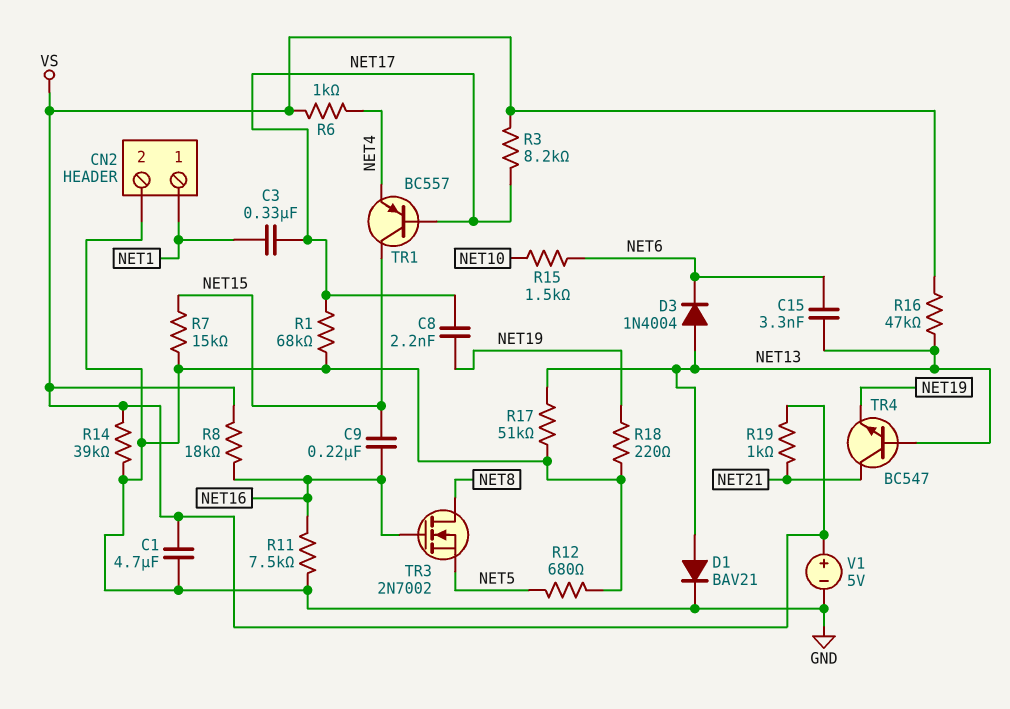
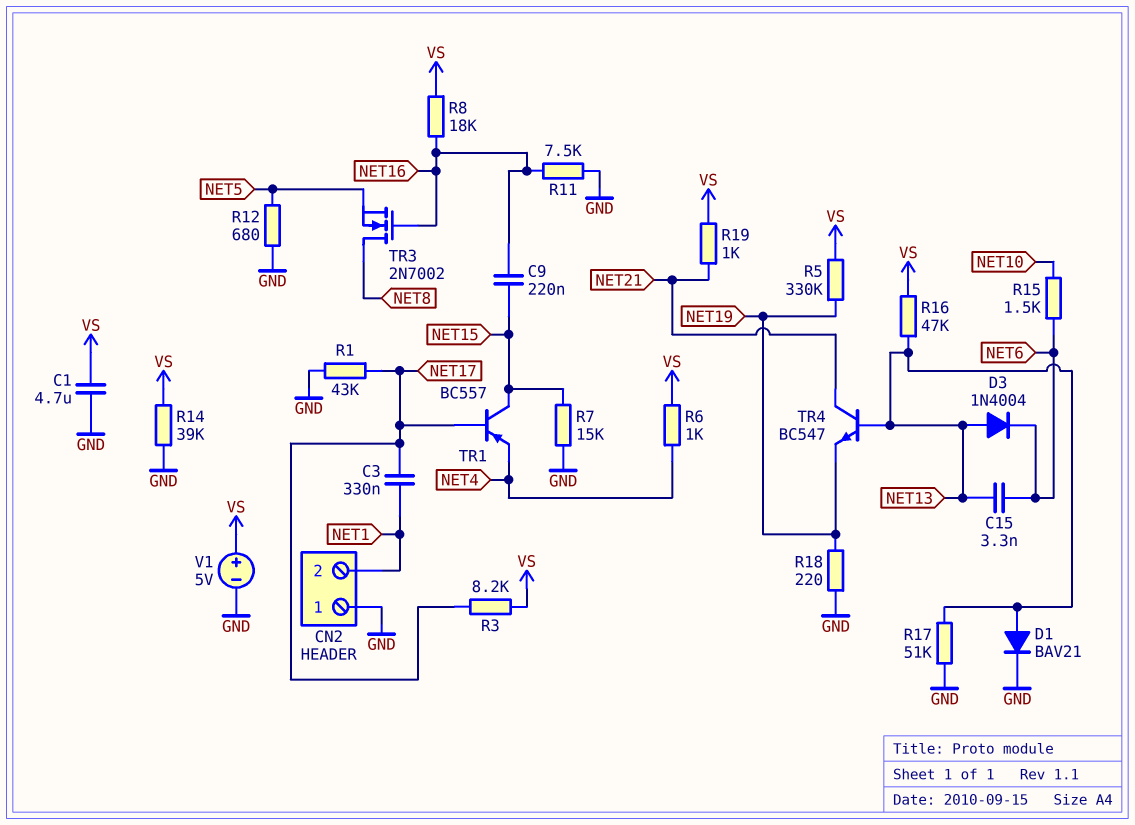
C8: 2.2nF (NET17, NET19) -> none
CN2 pin 1: NET1 -> GND
CN2 pin 2: GND -> NET1
R1: 68k (GND, NET17) -> 43k (GND, NET17)
R5: none -> 330k (NET19, VS)

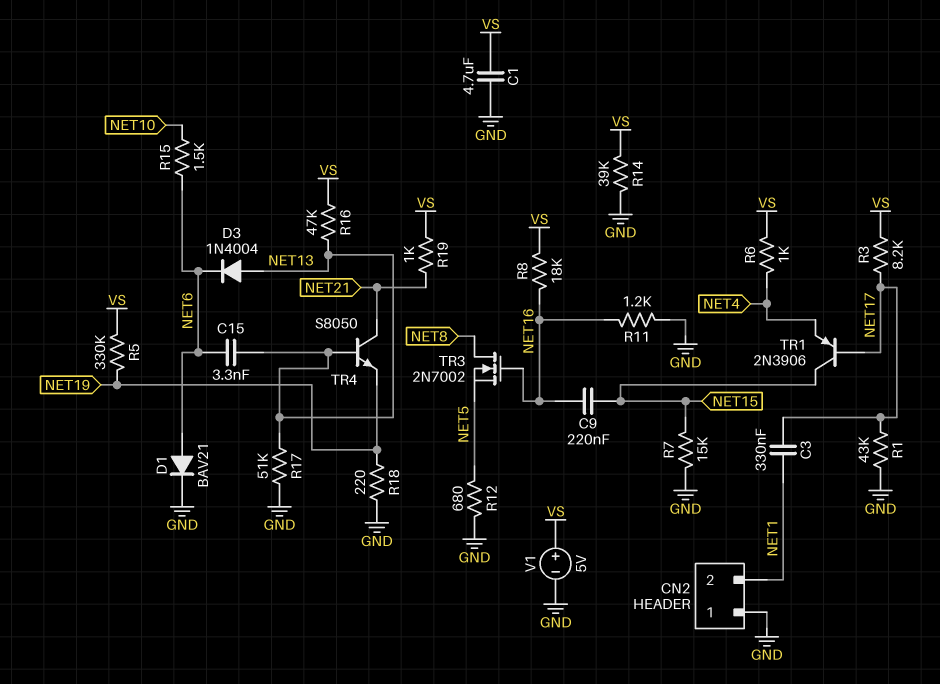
D1: diode BAV21 (A NET13, K GND) -> diode BAV21 (A NET6, K GND)
R11: 7.5k (GND, NET16) -> 1.2k (GND, NET16)
TR1: PNP BC557 (B NET17, C NET15, E NET4) -> PNP 2N3906 (B NET17, C NET15, E NET4)
TR4: NPN BC547 (B NET13, C NET21, E NET19) -> NPN S8050 (B NET13, C NET21, E NET19)

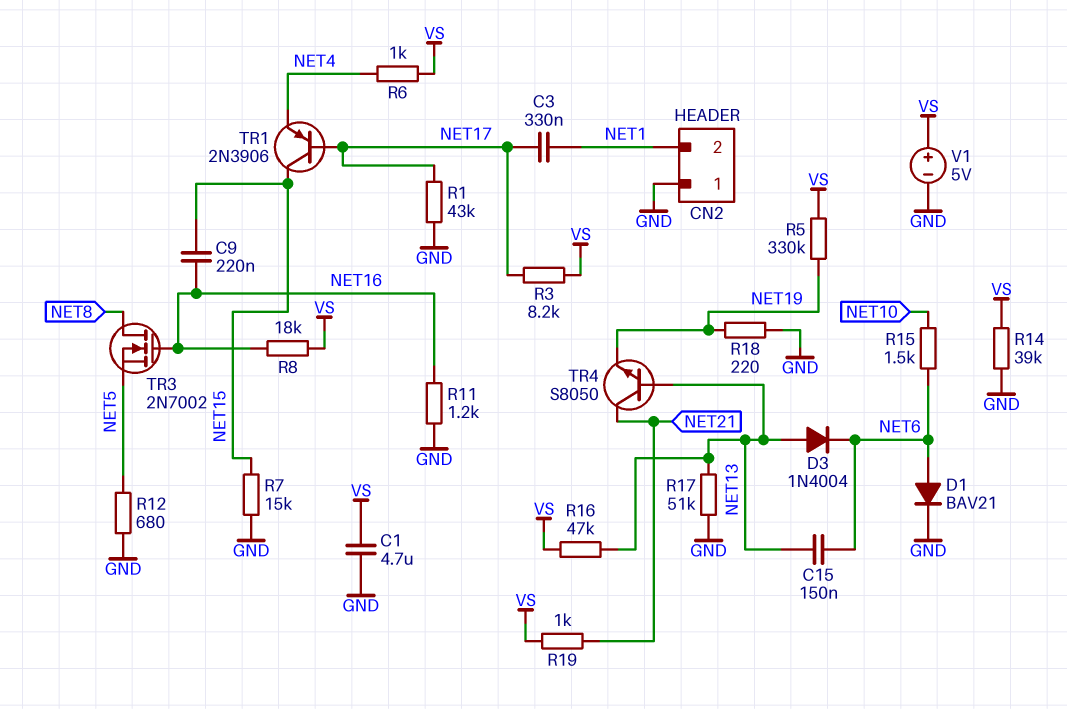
C15: 3.3nF (NET6, NET13) -> 150nF (NET6, NET13)

